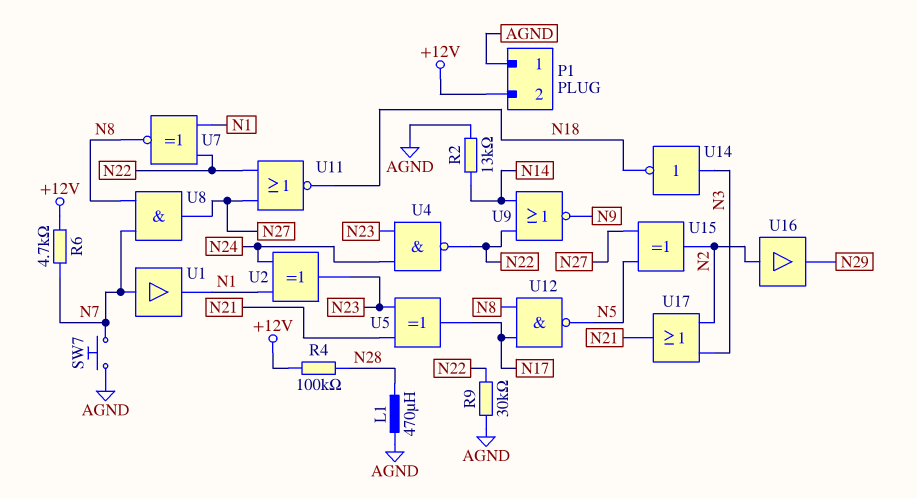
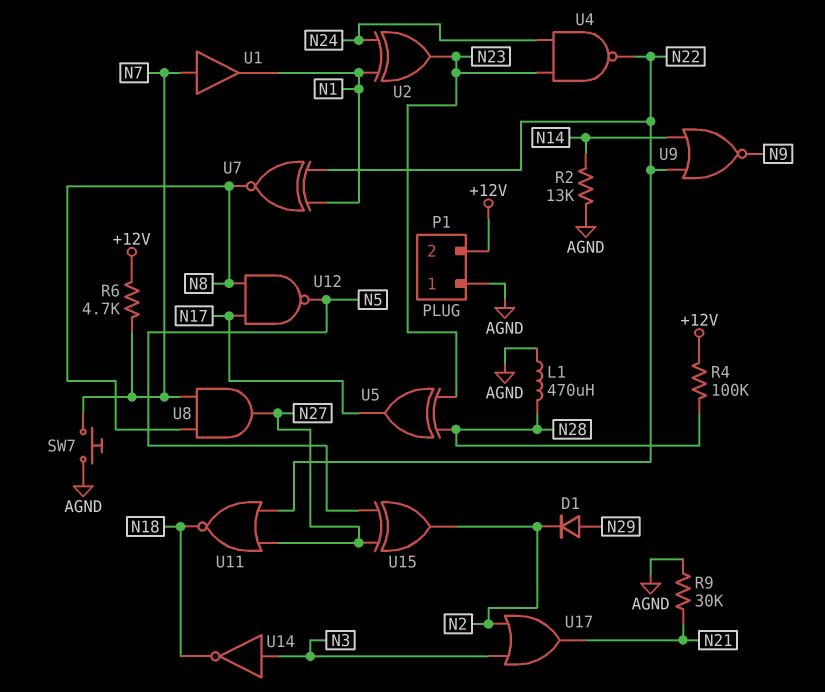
D1: none -> diode (A N29, K N2)
R9: 30k (AGND, N22) -> 30k (AGND, N21)
U5: XOR (in N21, in N23, out N17) -> XOR (in N23, in N28, out N17)
U16: buffer (in N2, out N29) -> none

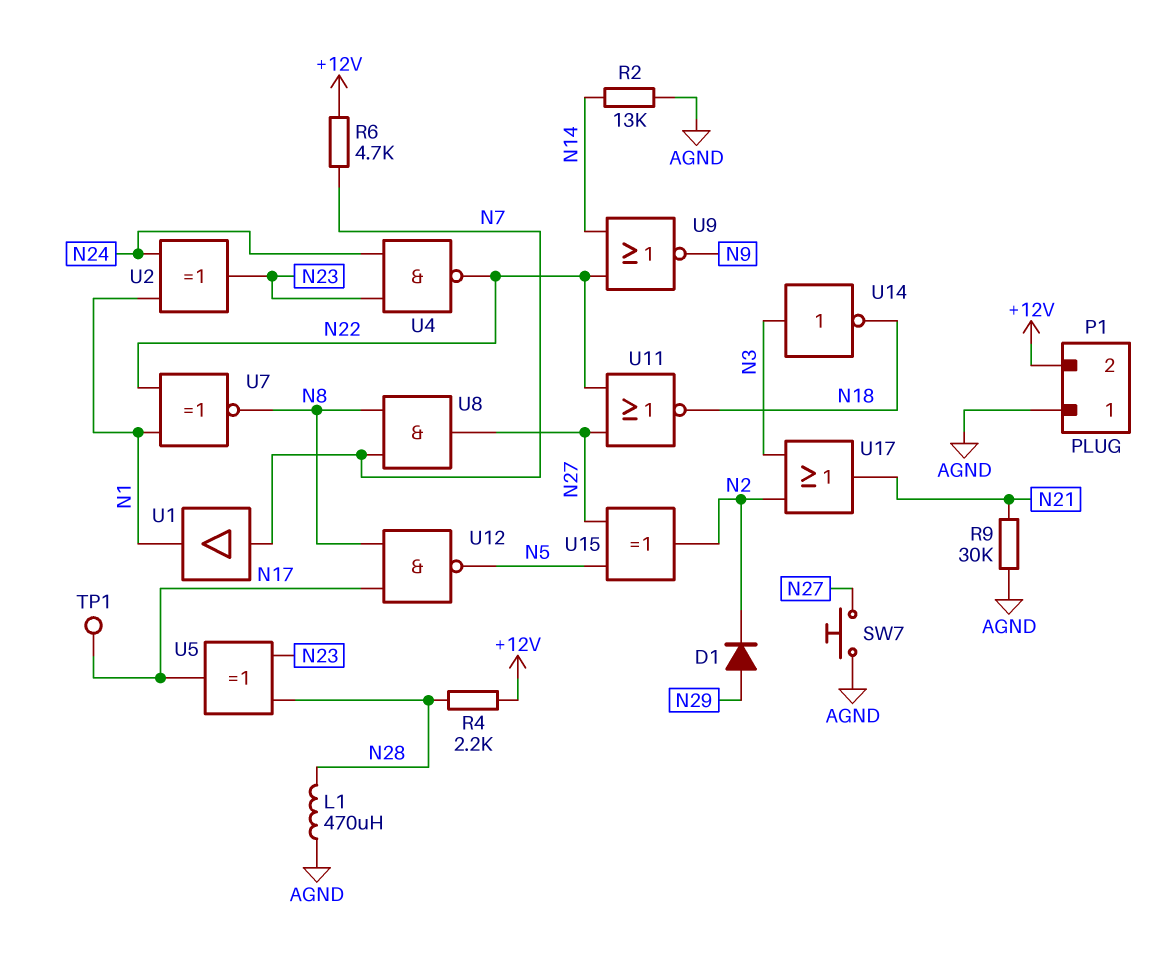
R4: 100k (+12V, N28) -> 2.2k (+12V, N28)
SW7: button (AGND, N7) -> button (AGND, N27)
TP1: none -> test point (N17)

